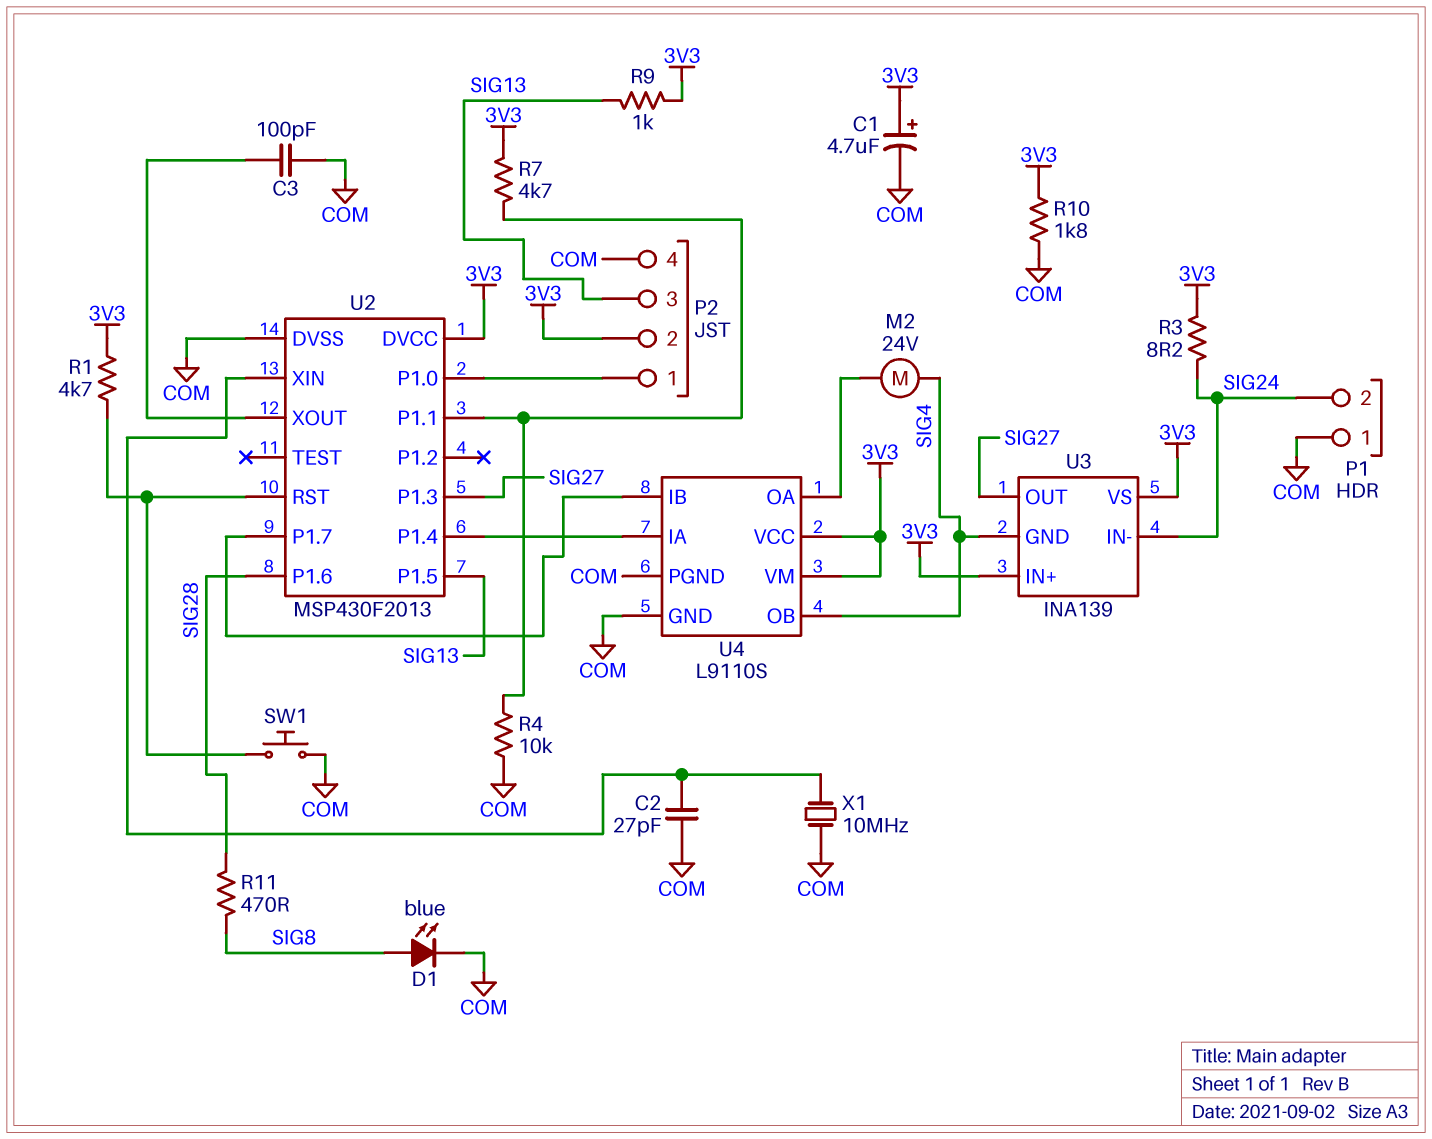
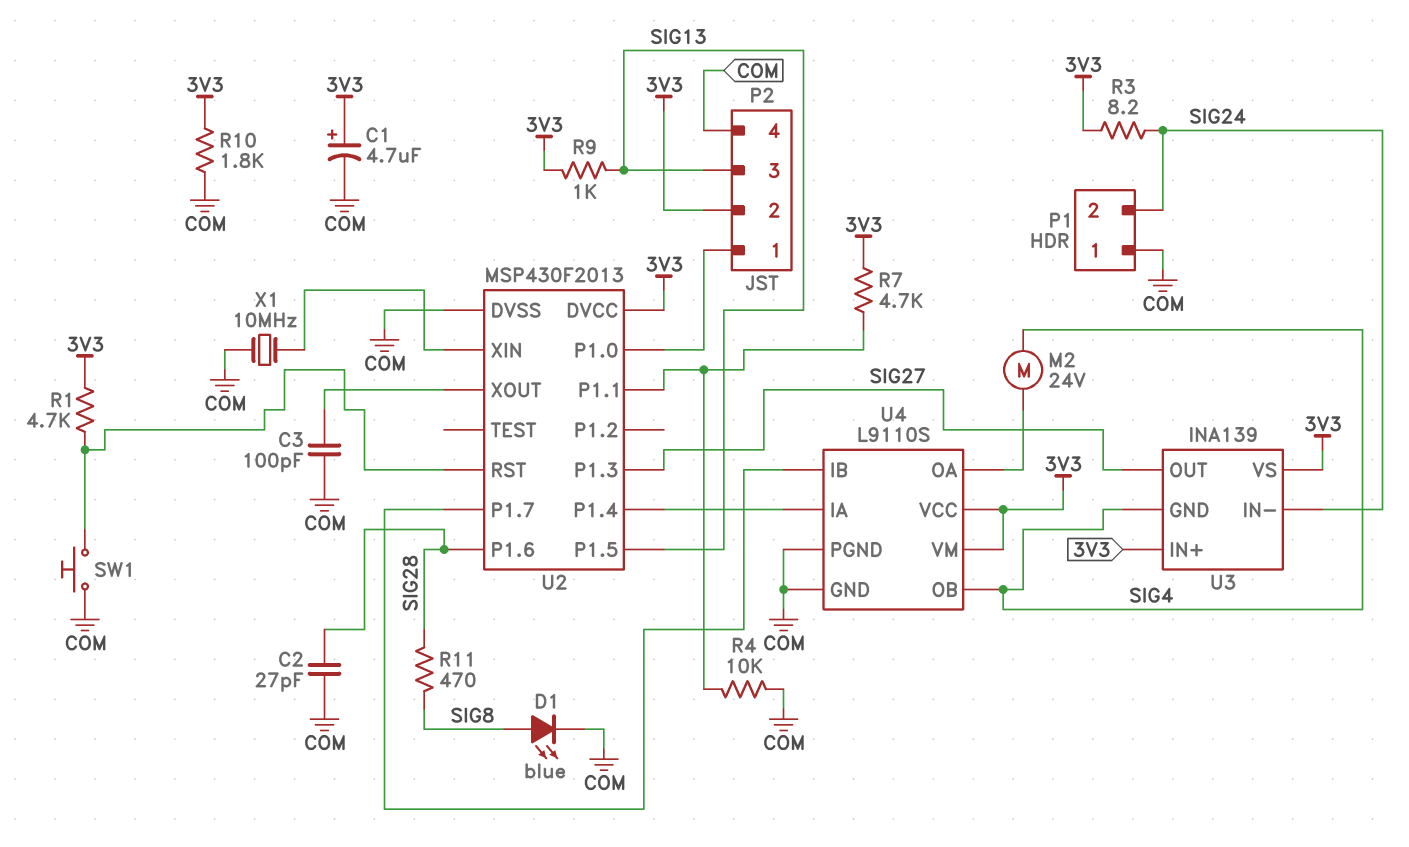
C2: 27pF (COM, U2/XIN) -> 27pF (COM, SIG28)

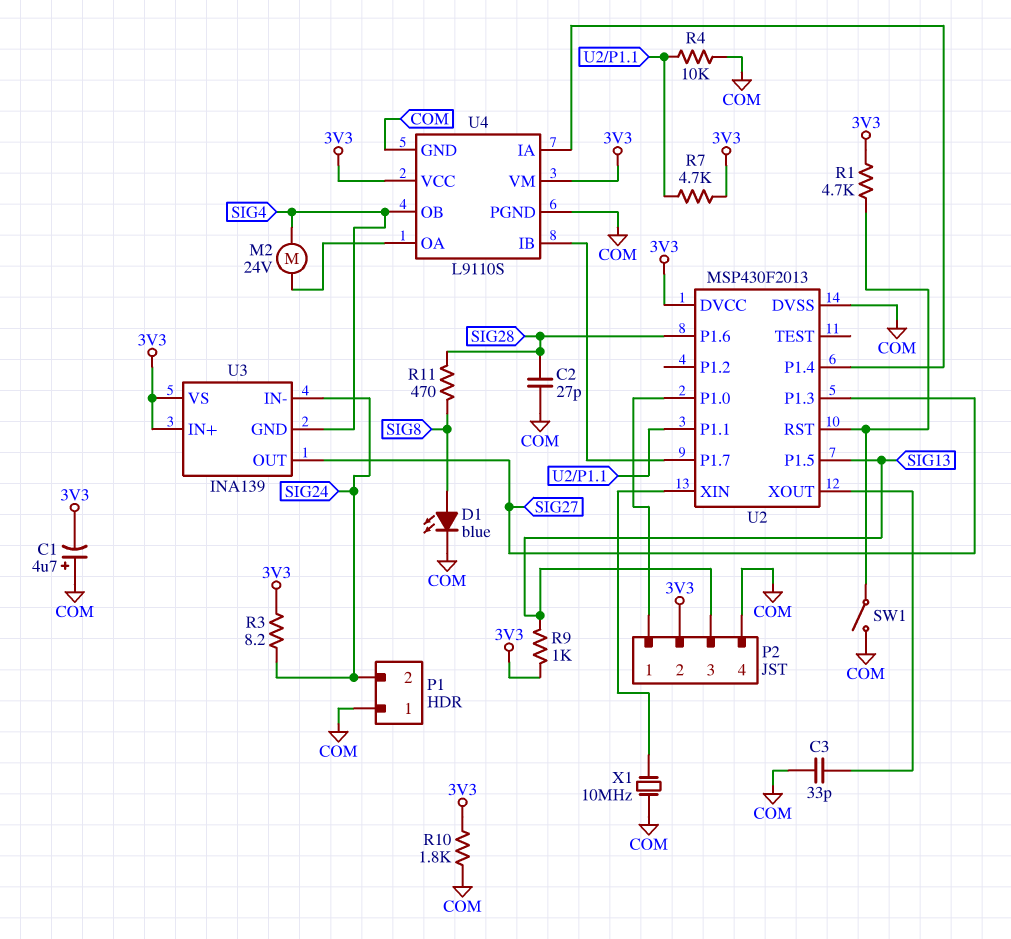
C1: 4.7uF (plus 3V3, minus COM) -> 4.7uF (plus COM, minus 3V3)
C3: 100pF (COM, U2/XOUT) -> 33pF (COM, U2/XOUT)
SW1: button (COM, U2/RST) -> switch (COM, U2/RST)

